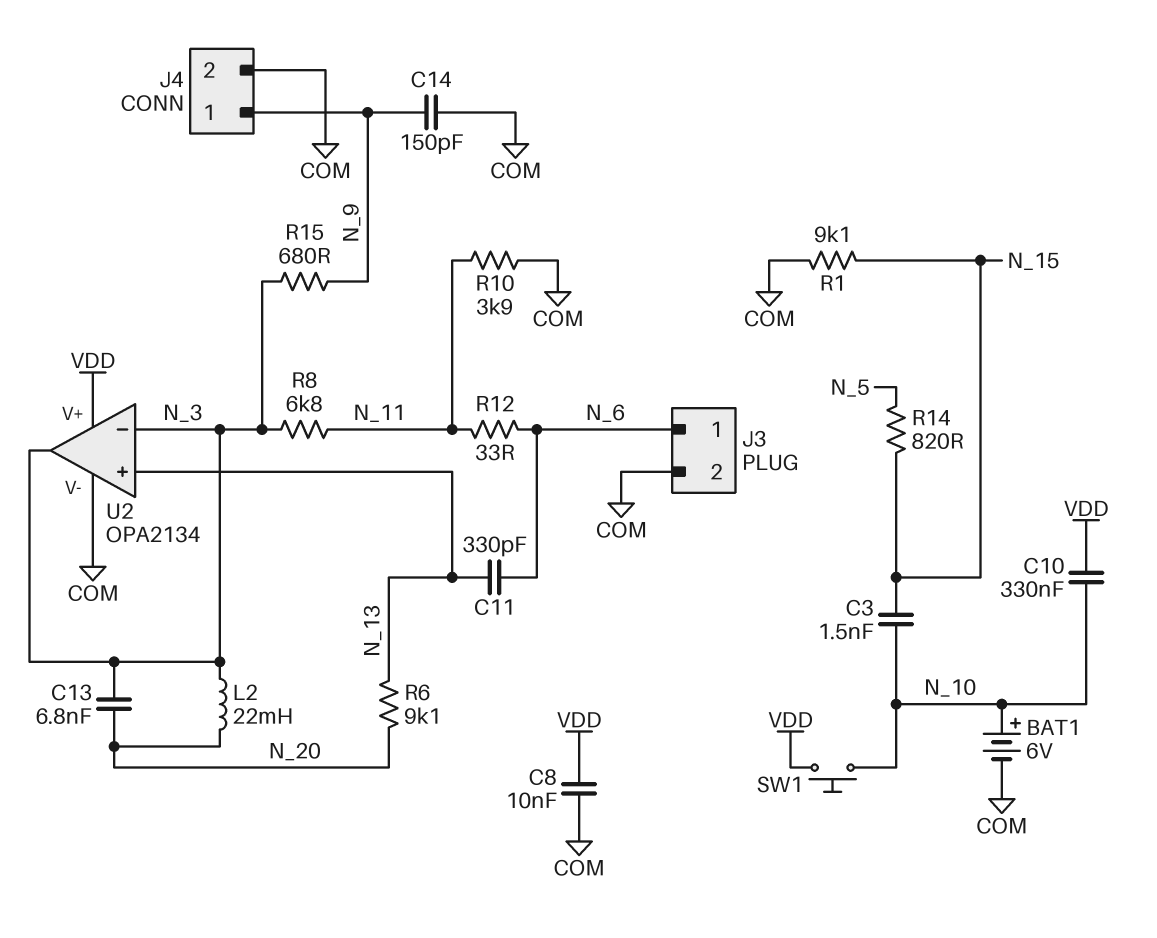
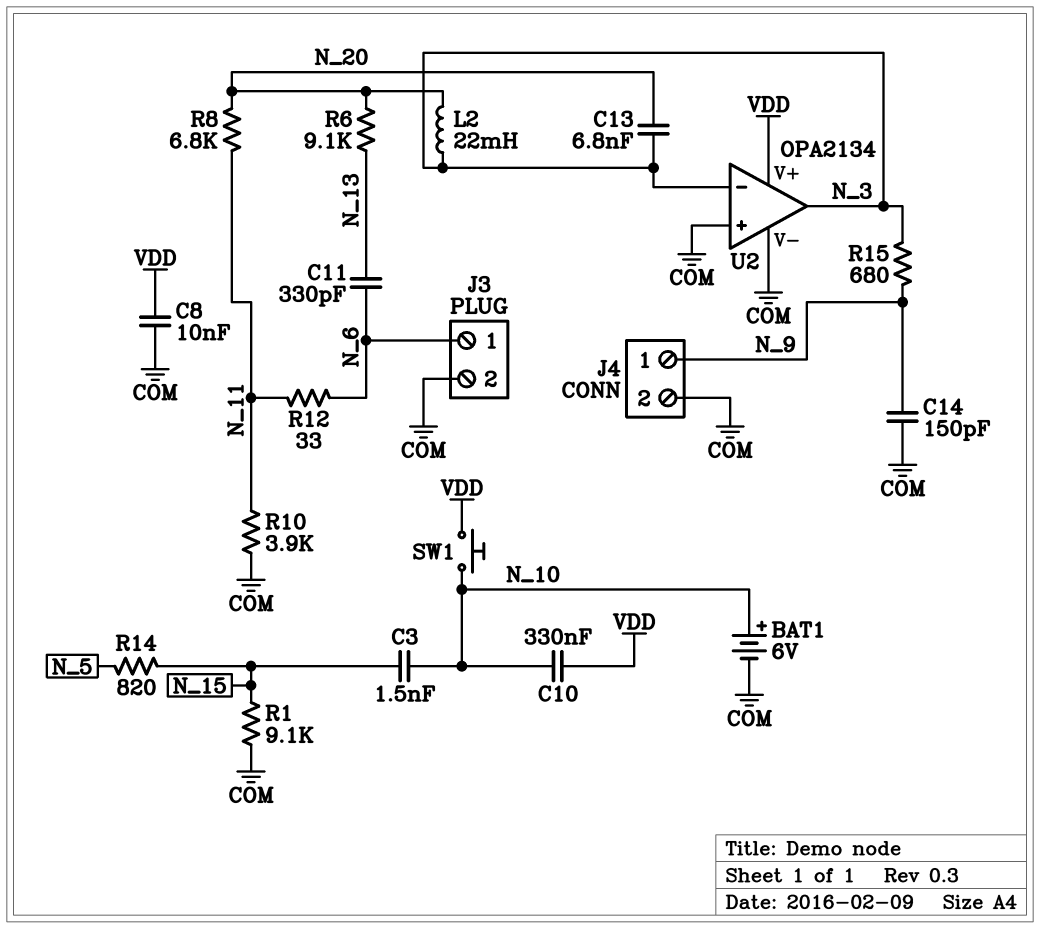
R8: 6.8k (N_3, N_11) -> 6.8k (N_11, N_20)
U2 pin in+: N_13 -> COM

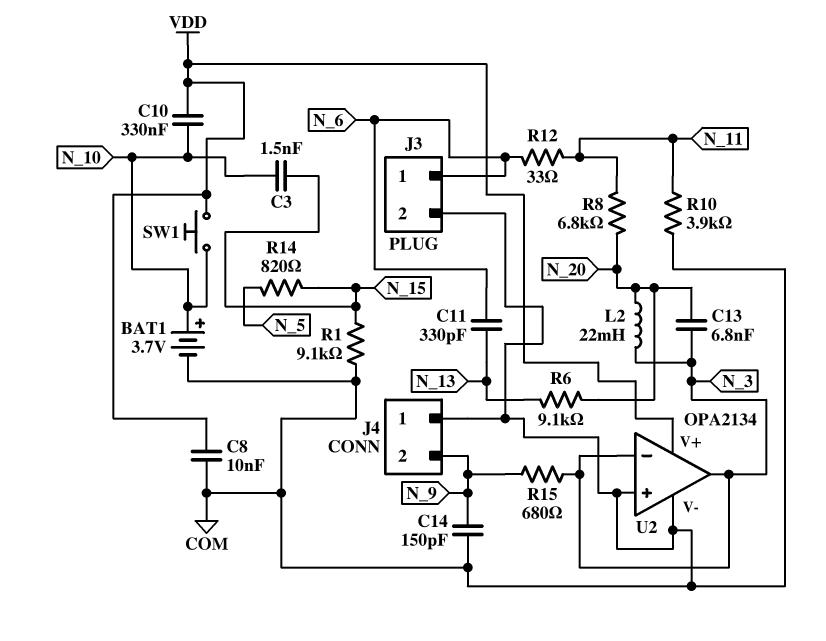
BAT1: 6V (plus N_10, minus COM) -> 3.7V (plus N_10, minus COM)
J4 pin 1: N_9 -> COM
J4 pin 2: COM -> N_9

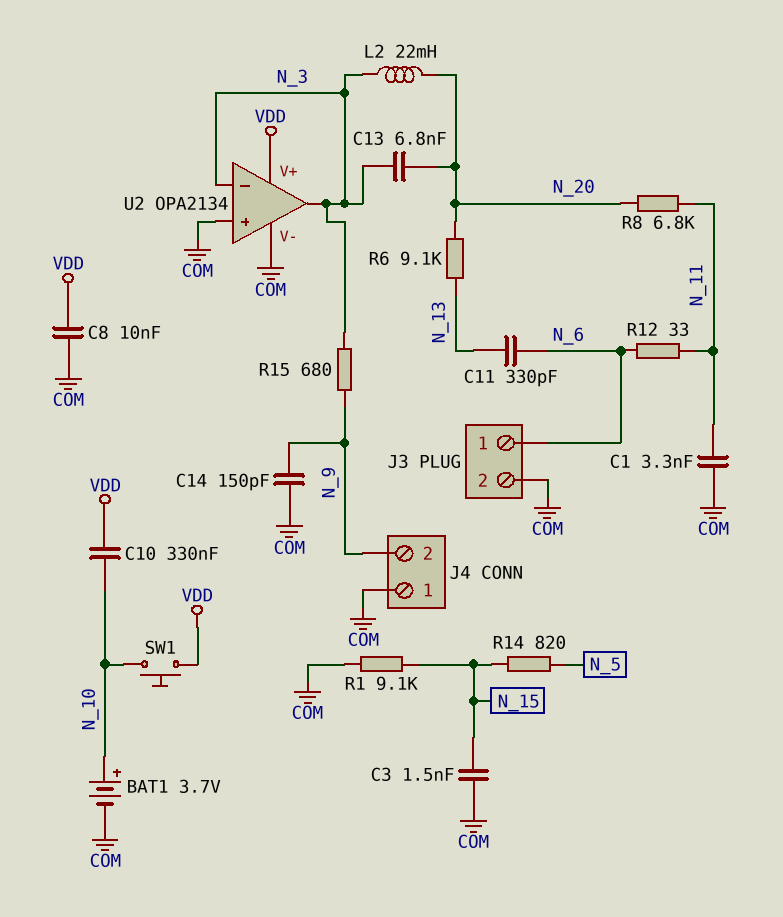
C1: none -> 3.3nF (COM, N_11)
C3: 1.5nF (N_10, N_15) -> 1.5nF (COM, N_15)
R10: 3.9k (COM, N_11) -> none

